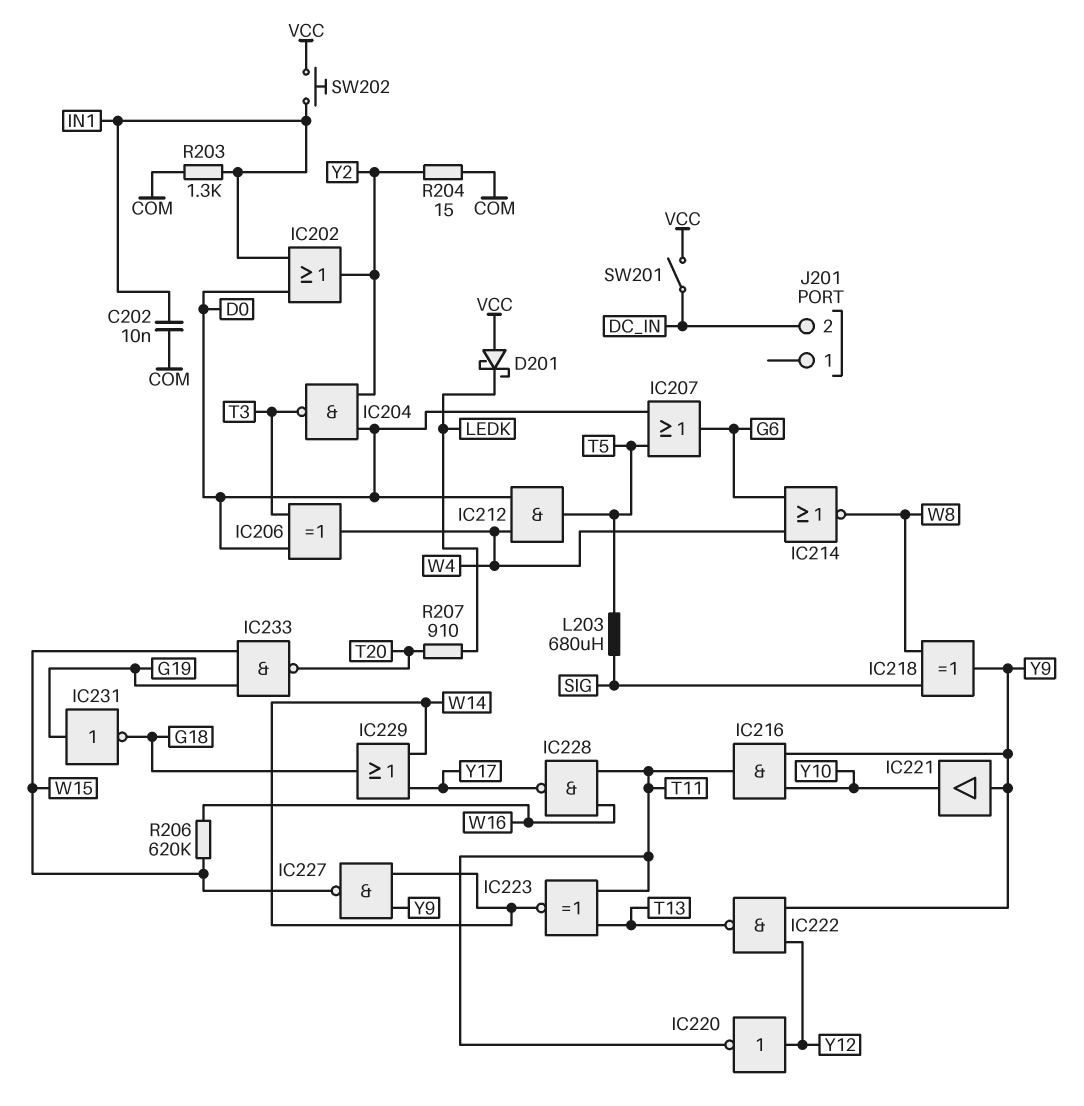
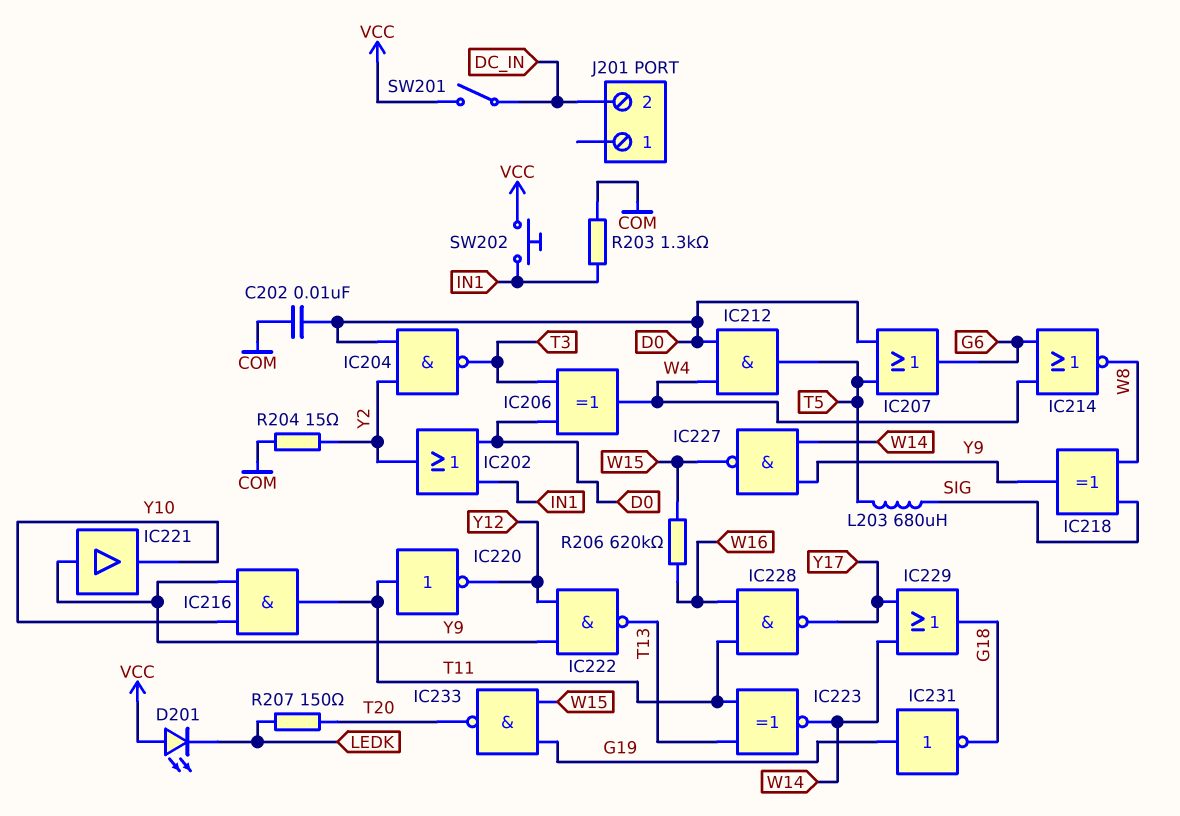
C202: 10nF (COM, IN1) -> 10nF (COM, D0)
D201: schottky (A VCC, K LEDK) -> LED (A VCC, K LEDK)
IC220: NOT (in Y12, out T11) -> NOT (in T11, out Y12)
R207: 910 (LEDK, T20) -> 150 (LEDK, T20)

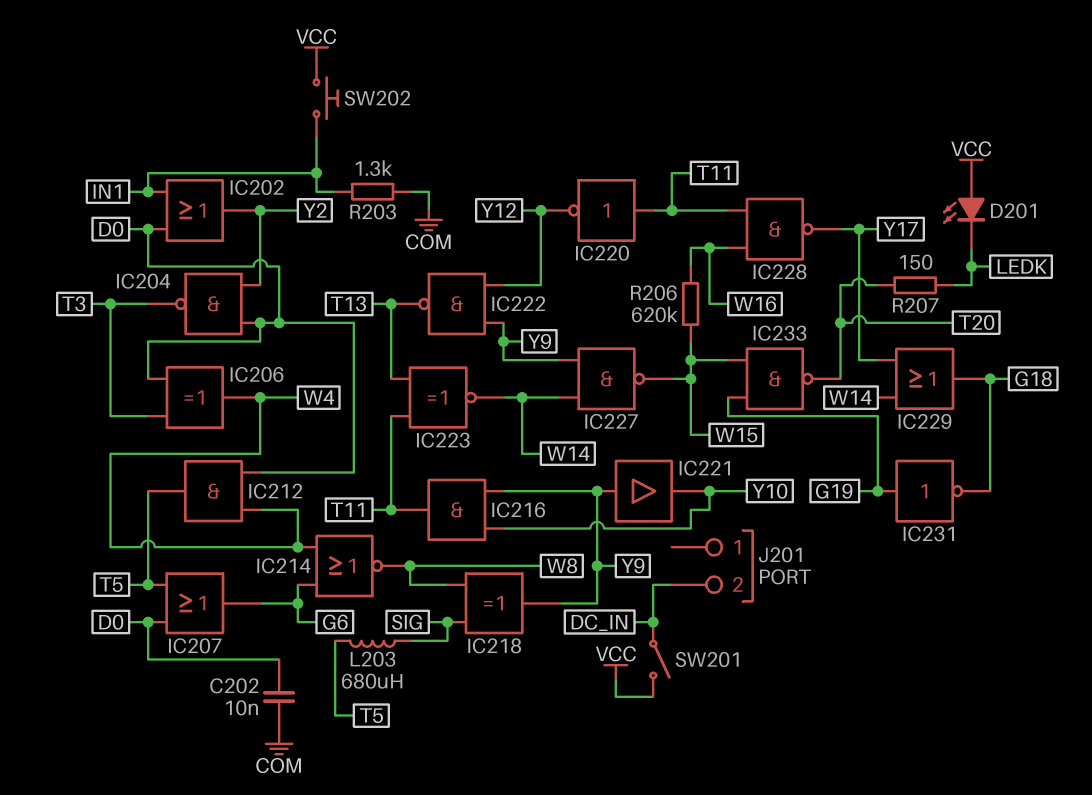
R204: 15 (COM, Y2) -> none

